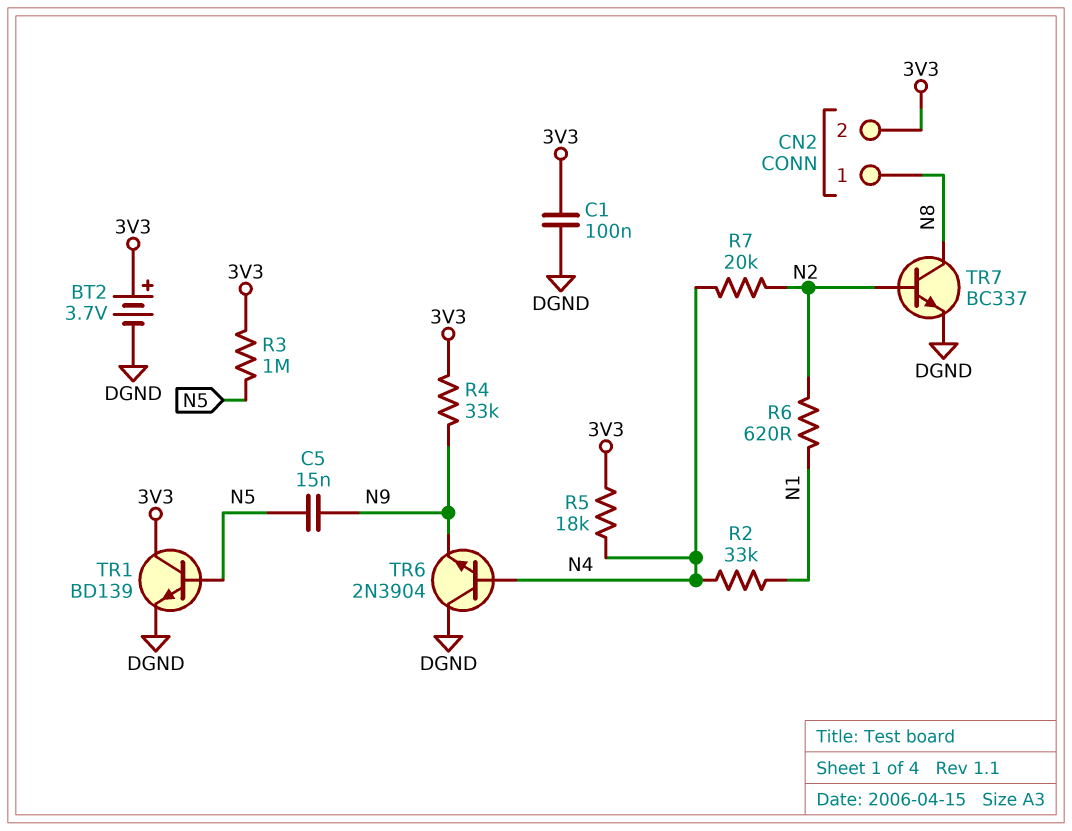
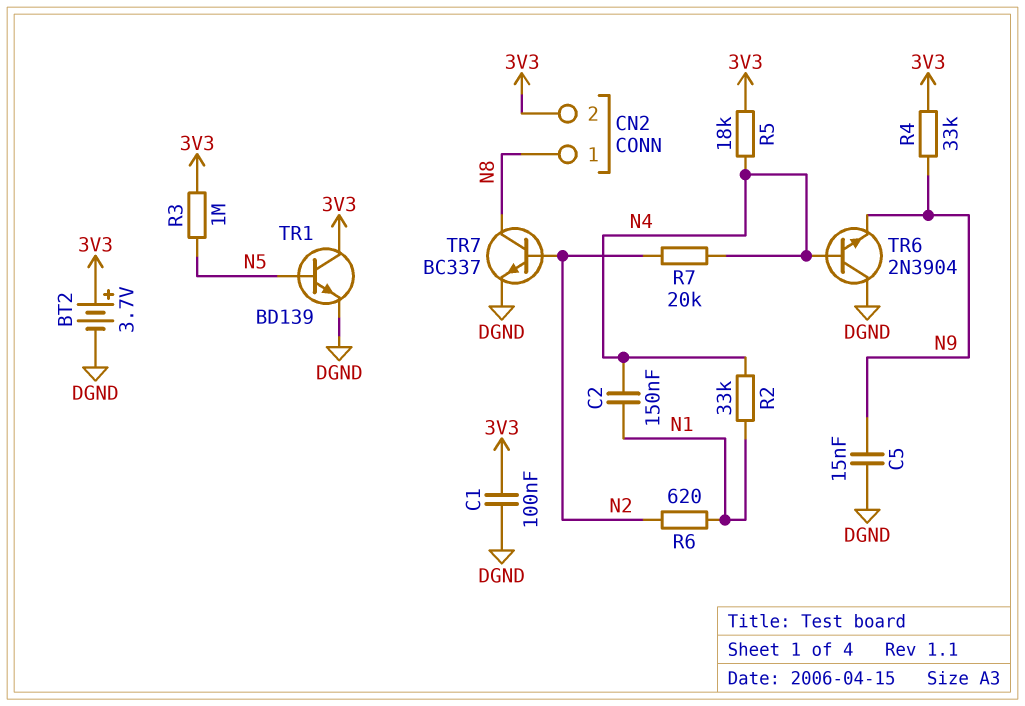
C2: none -> 150nF (N1, N4)
C5: 15nF (N5, N9) -> 15nF (DGND, N9)

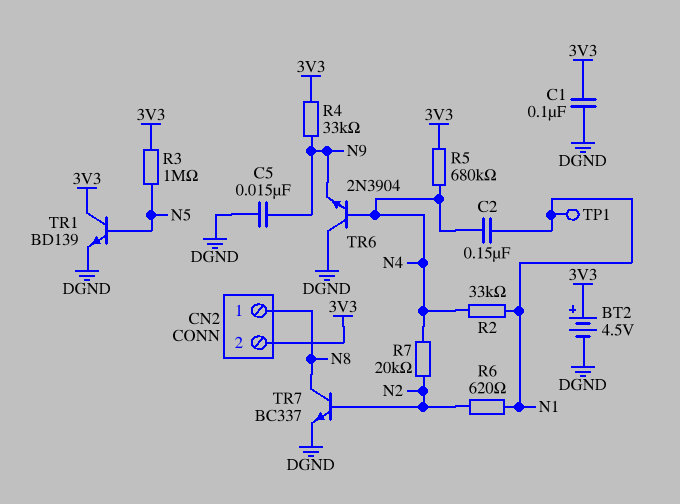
BT2: 3.7V (plus 3V3, minus DGND) -> 4.5V (plus 3V3, minus DGND)
R5: 18k (3V3, N4) -> 680k (3V3, N4)
TP1: none -> test point (N1)

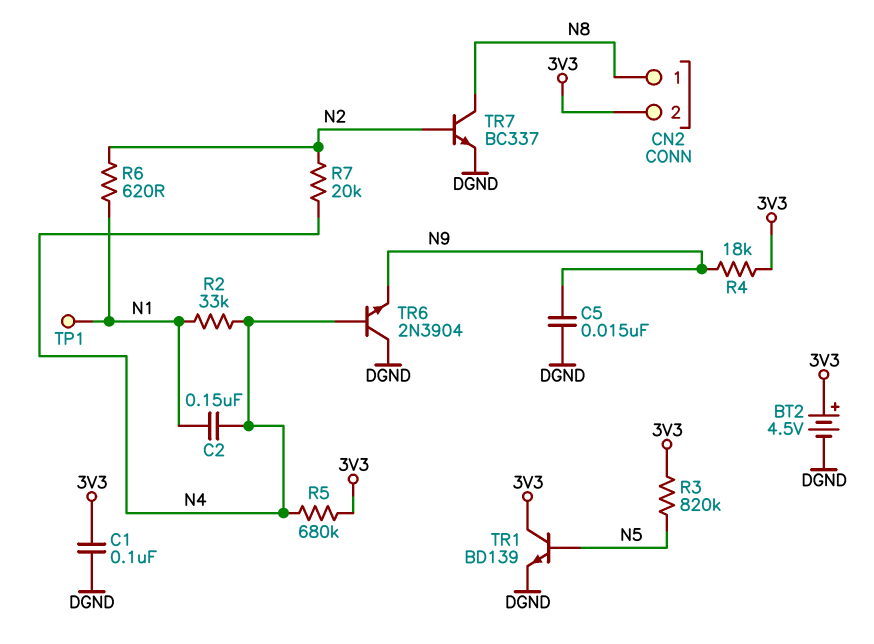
R3: 1M (3V3, N5) -> 820k (3V3, N5)
R4: 33k (3V3, N9) -> 18k (3V3, N9)

